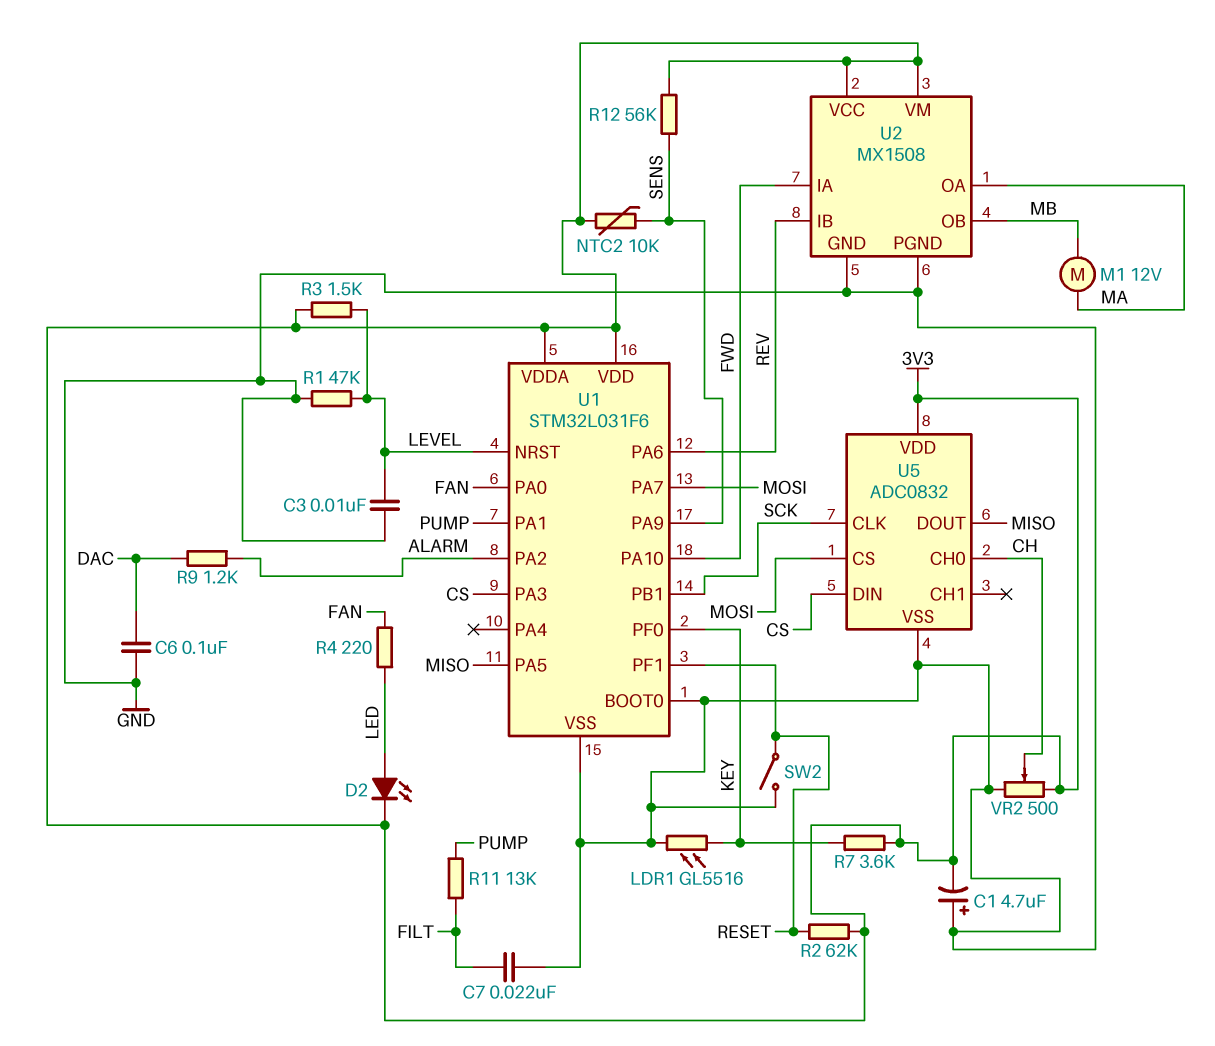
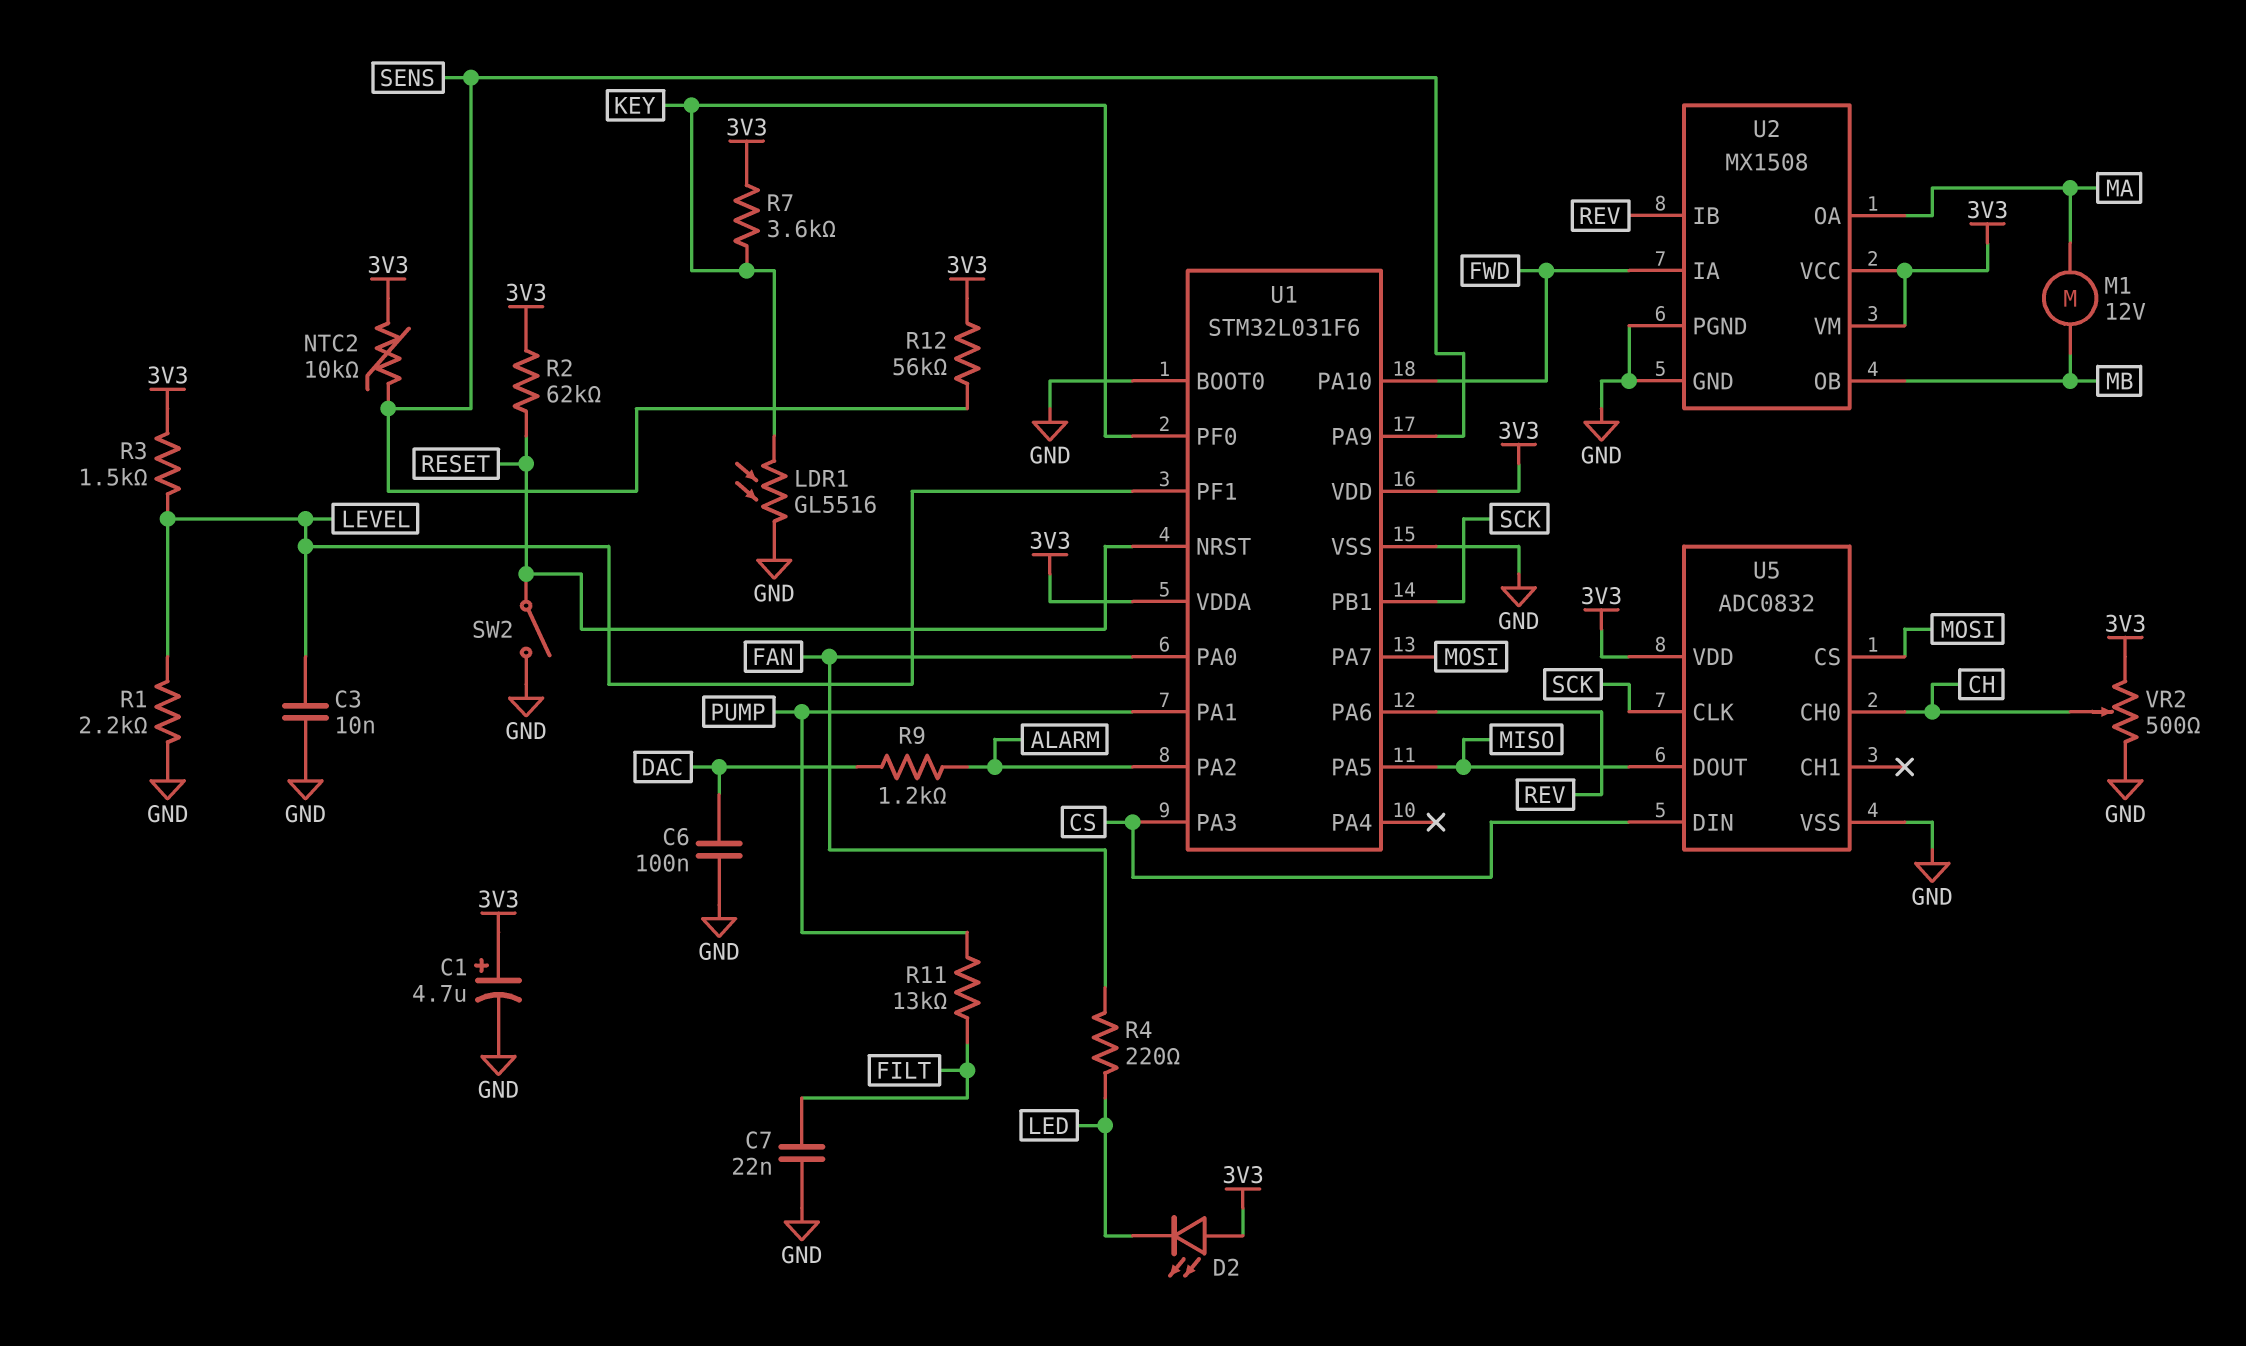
C1: 4.7uF (plus GND, minus 3V3) -> 4.7uF (plus 3V3, minus GND)
D2: LED (A LED, K 3V3) -> LED (A 3V3, K LED)
R1: 47k (GND, LEVEL) -> 2.2k (GND, LEVEL)
U1 pin NRST: LEVEL -> RESET
U1 pin PF1: RESET -> LEVEL

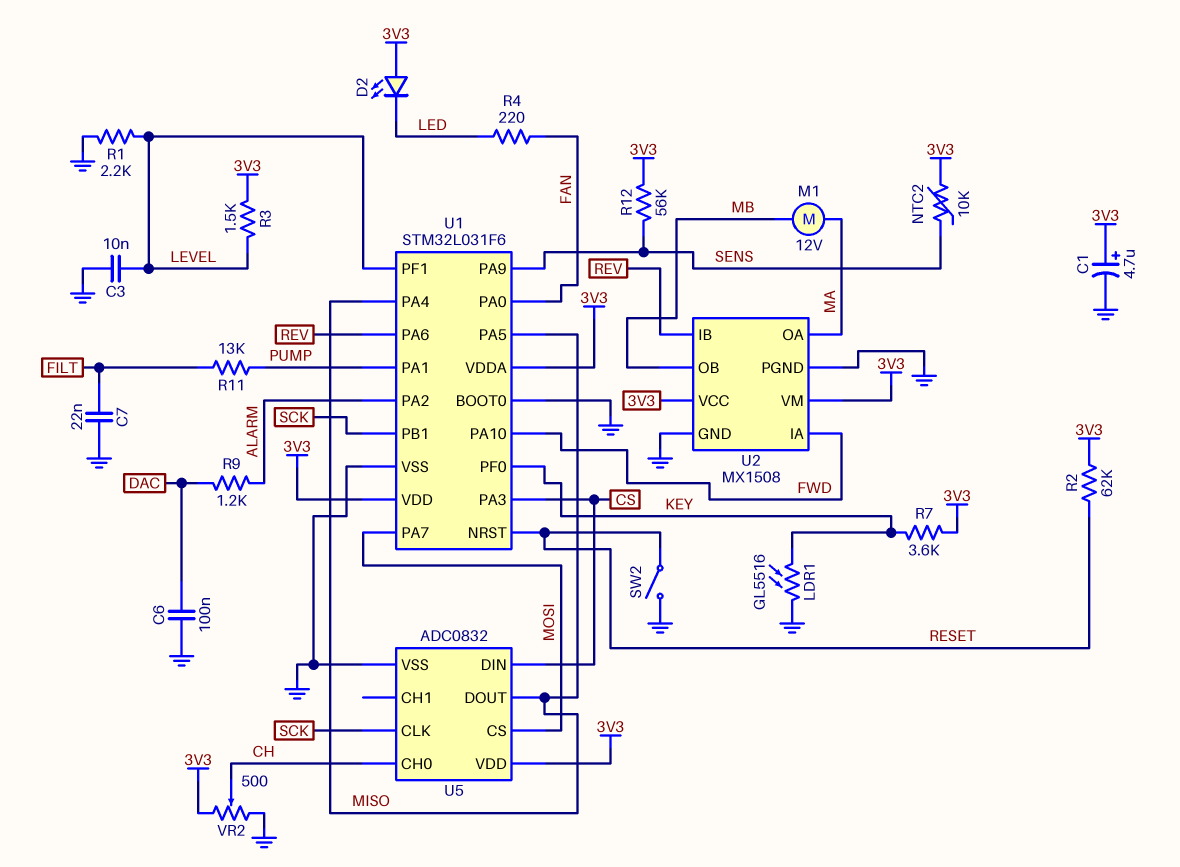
U1 pin PA4: none -> MISO

